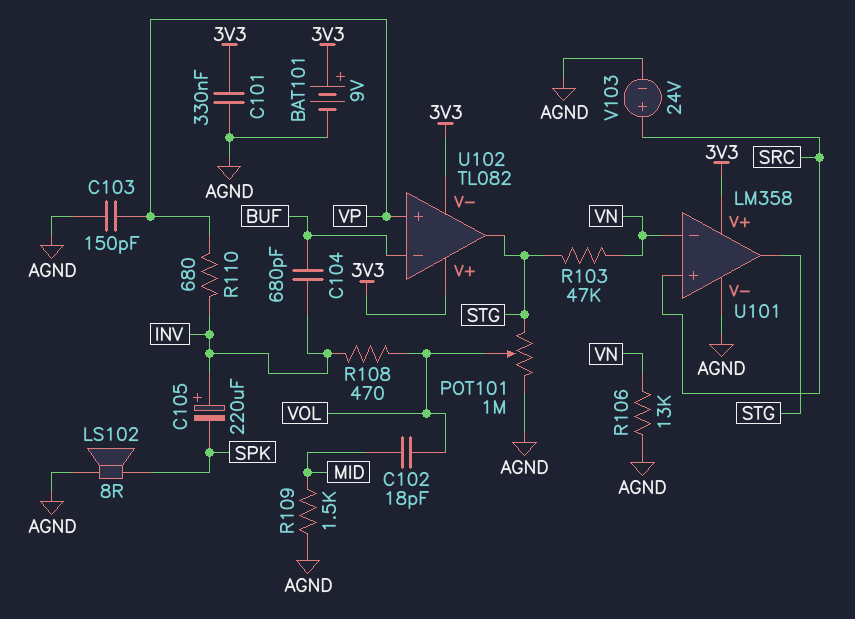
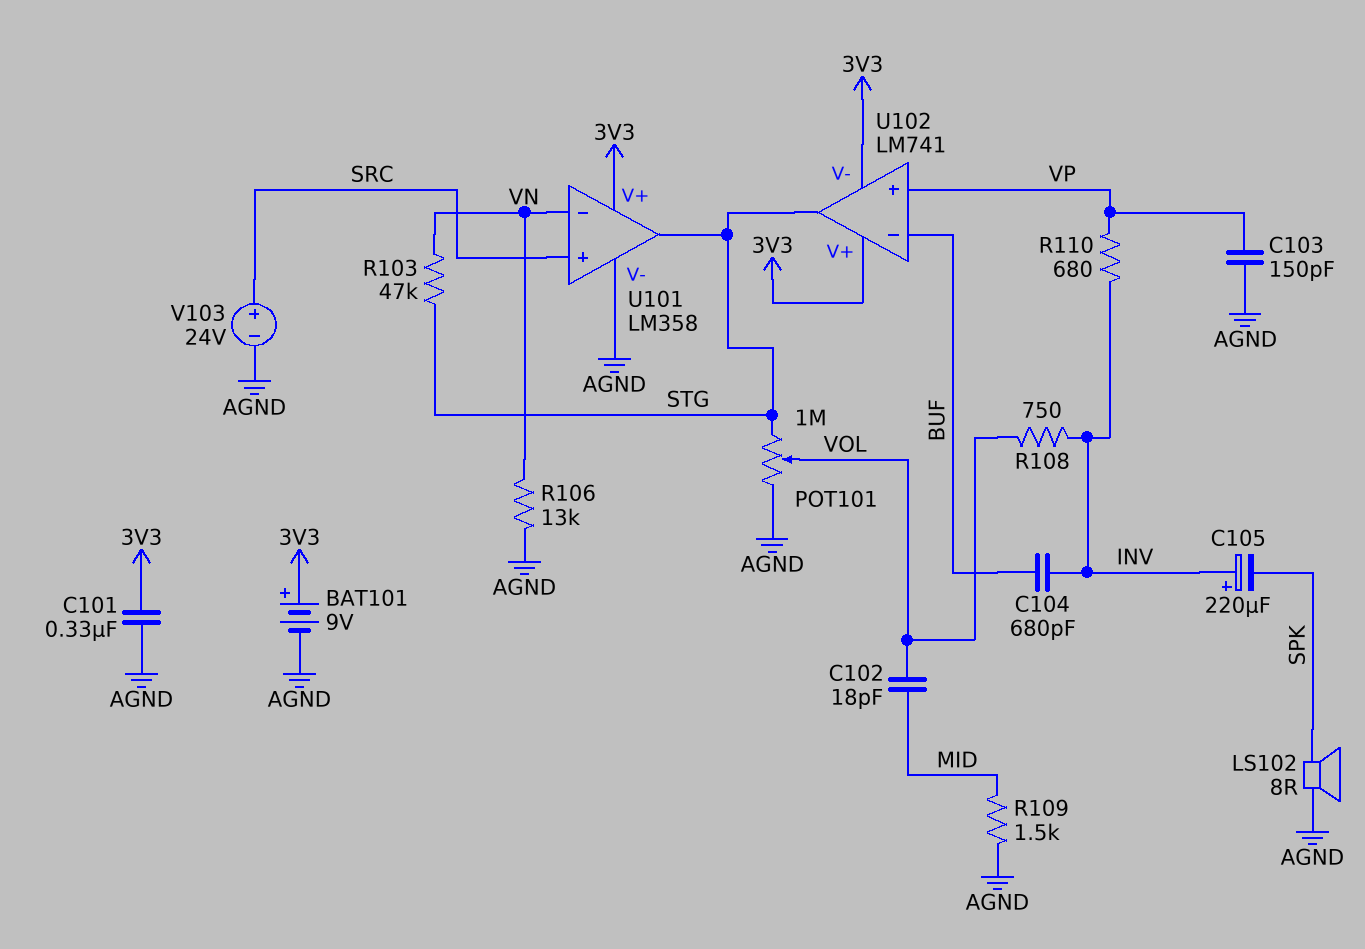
R108: 470 (INV, VOL) -> 750 (INV, VOL)
U102: TL082 -> LM741

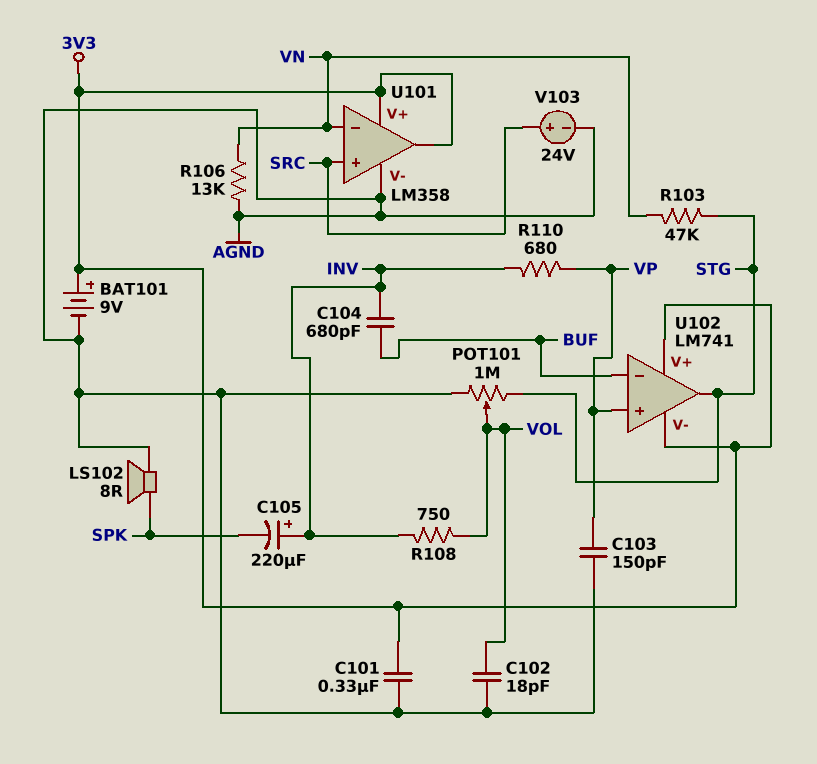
C102: 18pF (MID, VOL) -> 18pF (AGND, VOL)
R109: 1.5k (AGND, MID) -> none
U101 pin out: STG -> 3V3

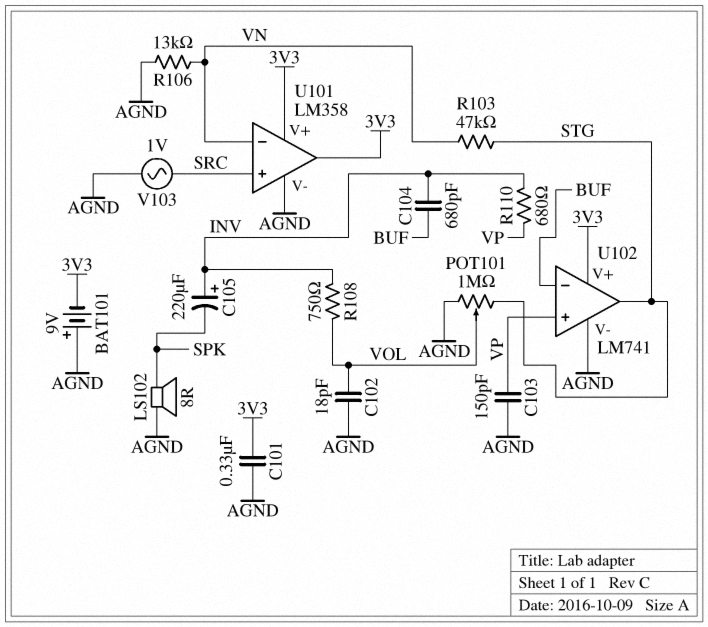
BAT101: 9V (plus 3V3, minus AGND) -> 9V (plus AGND, minus 3V3)
U102 pin V-: 3V3 -> AGND
V103: 24V (plus SRC, minus AGND) -> AC 1V (AGND, SRC)

